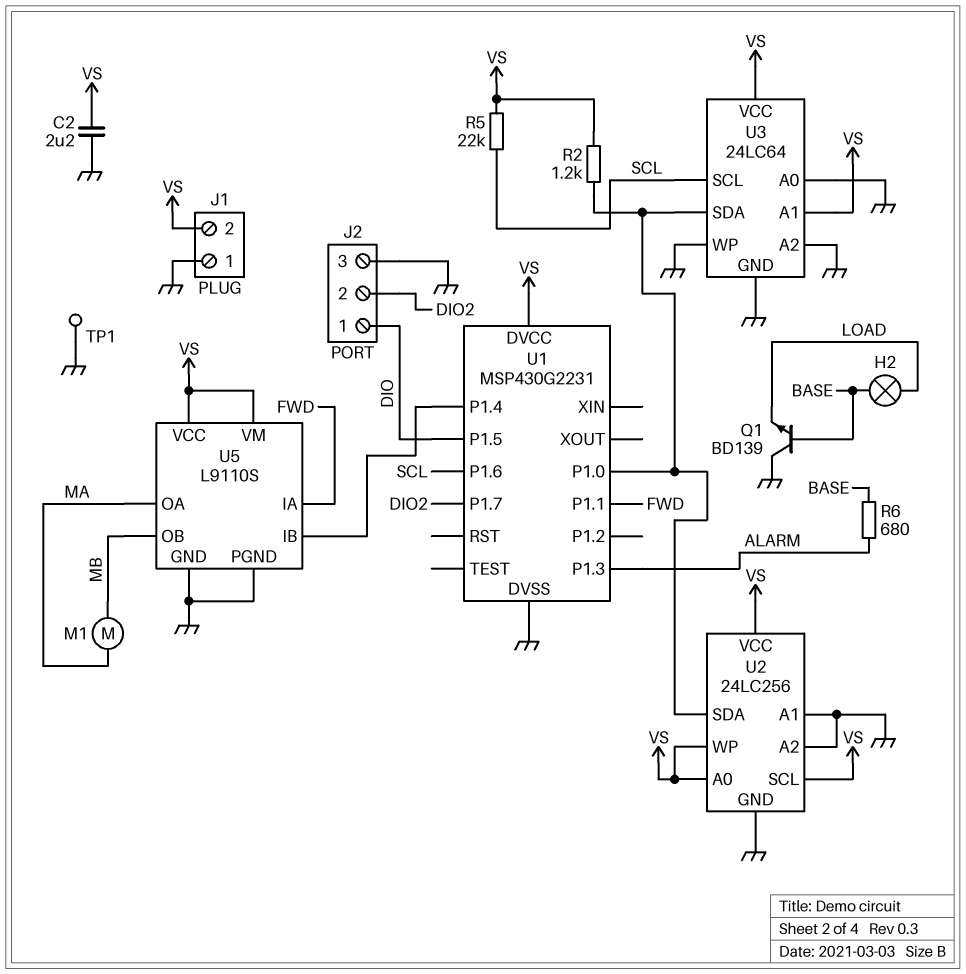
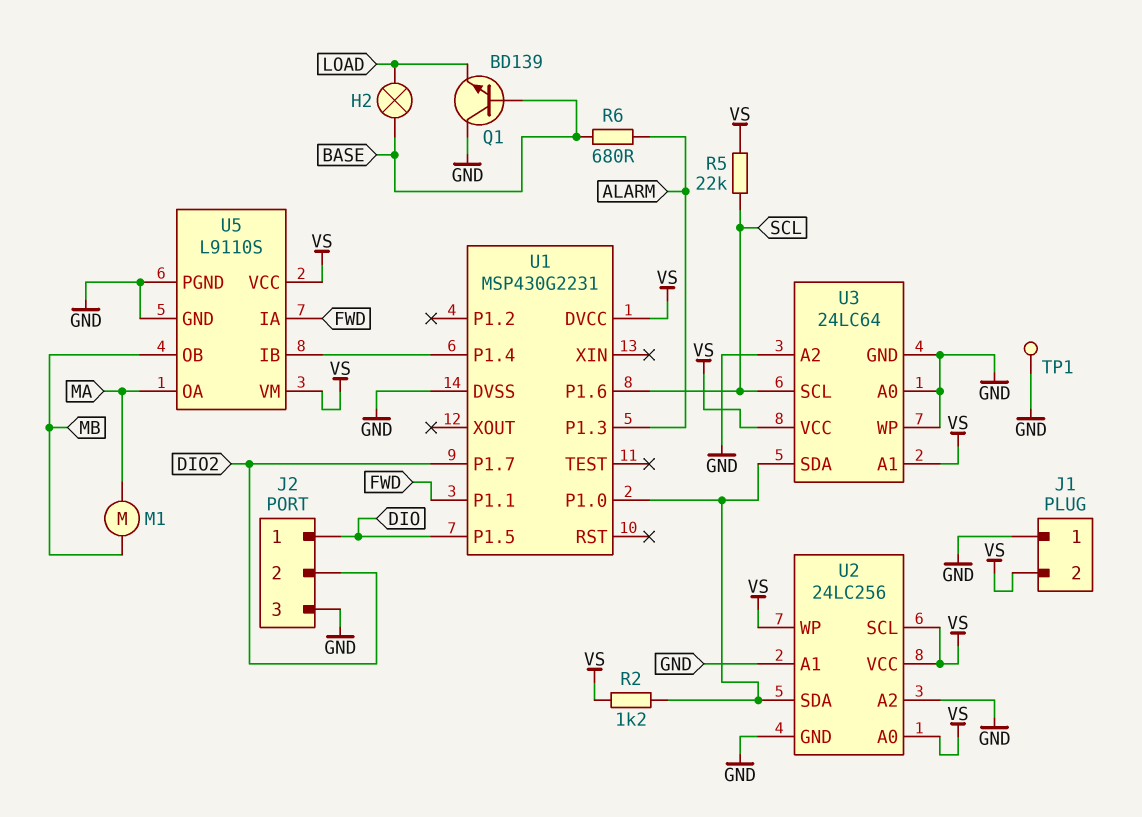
C2: 2.2uF (GND, VS) -> none

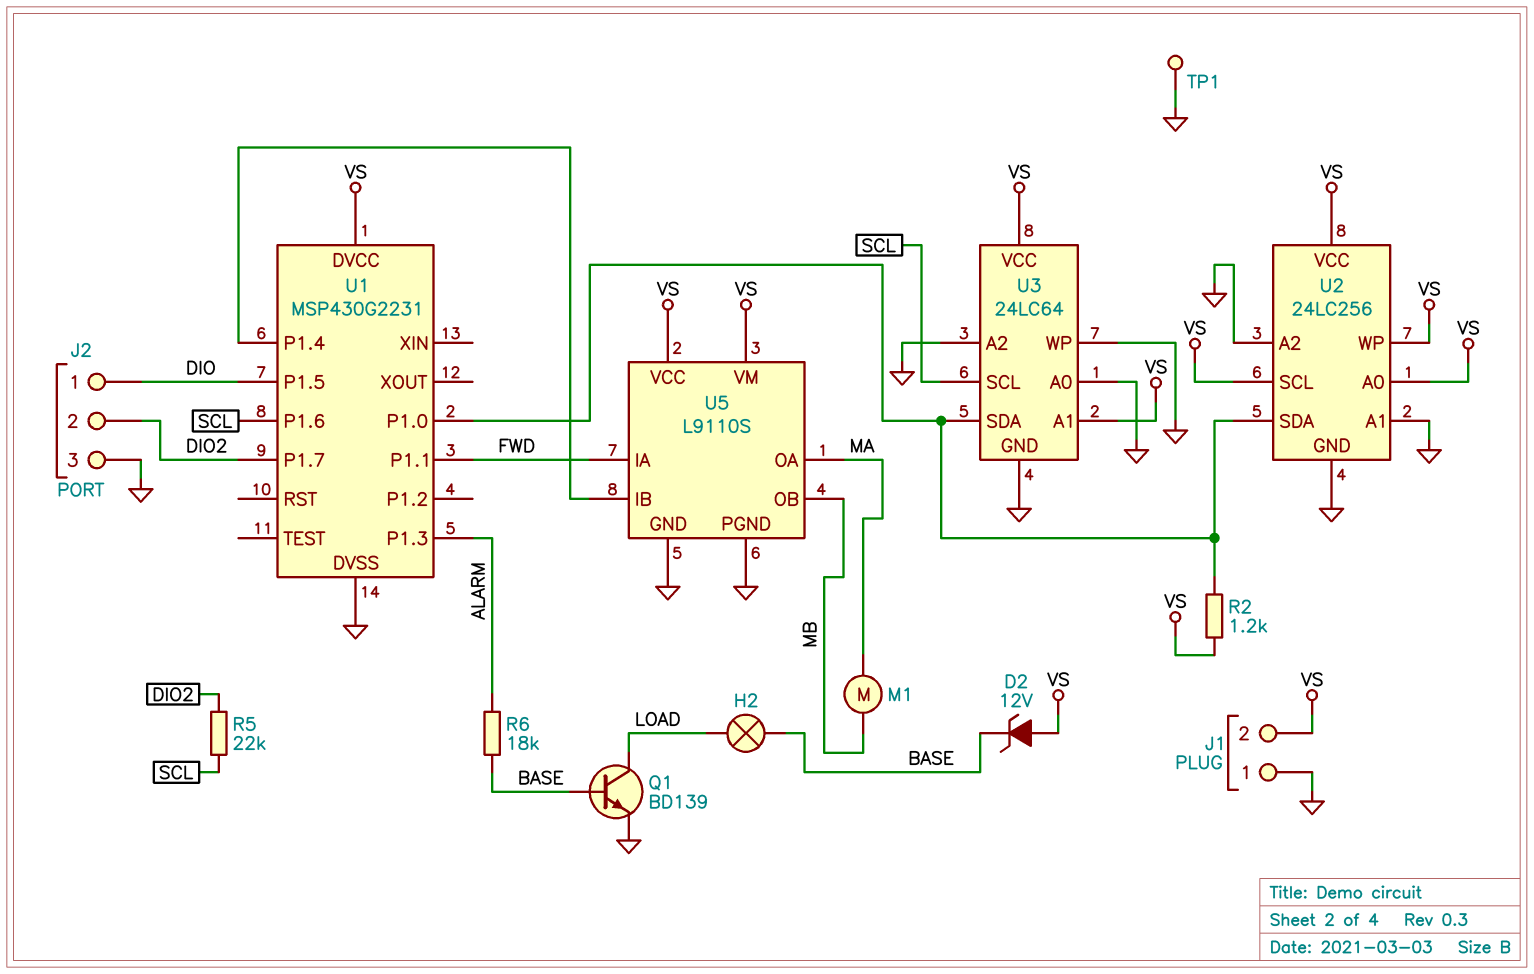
D2: none -> zener 12V (A VS, K BASE)
Q1: NPN BD139 (B BASE, C GND, E LOAD) -> NPN BD139 (B BASE, C LOAD, E GND)
R5: 22k (SCL, VS) -> 22k (DIO2, SCL)
R6: 680 (ALARM, BASE) -> 18k (ALARM, BASE)

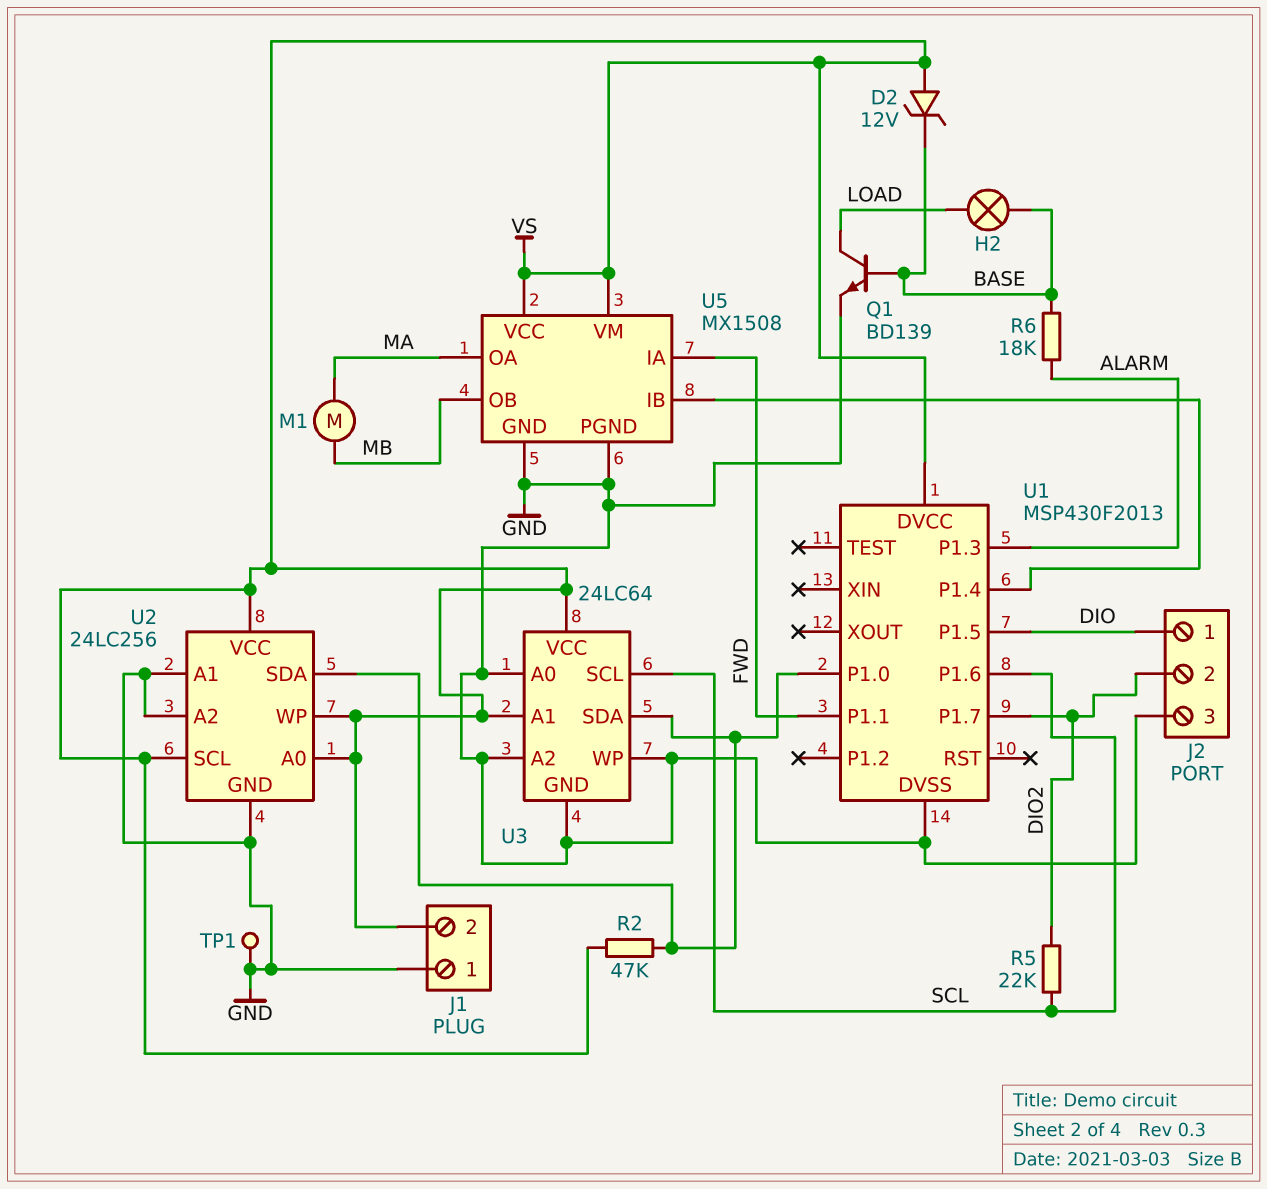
R2: 1.2k (U1/P1.0, VS) -> 47k (U1/P1.0, VS)
U1: MSP430G2231 -> MSP430F2013
U5: L9110S -> MX1508

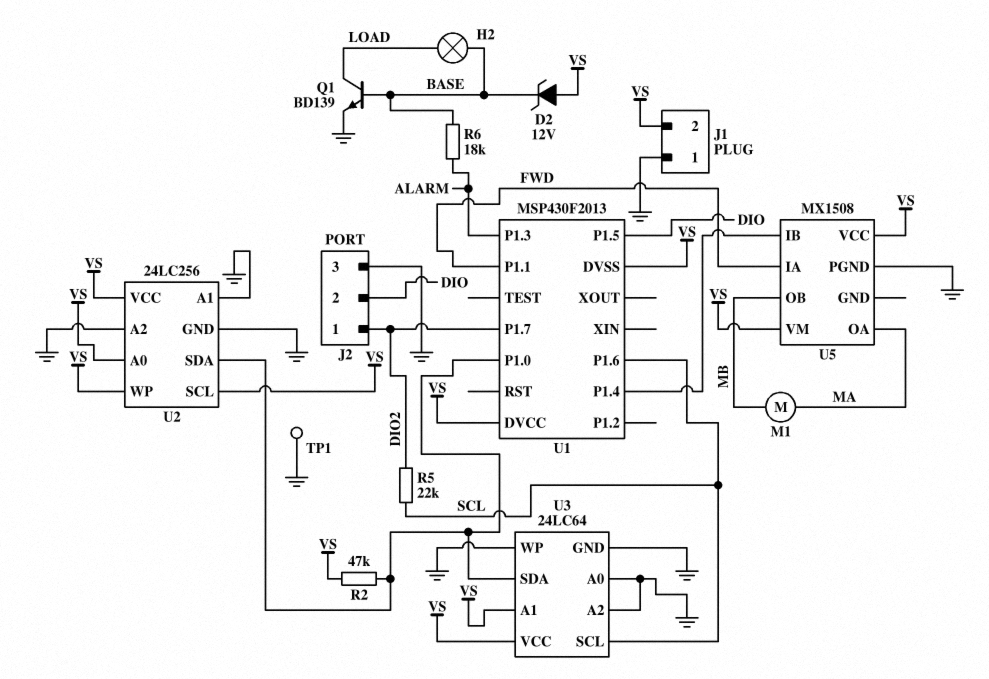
J2 pin 1: DIO -> DIO2
J2 pin 2: DIO2 -> DIO
U1 pin DVSS: GND -> VS
U5 pin GND: GND -> none

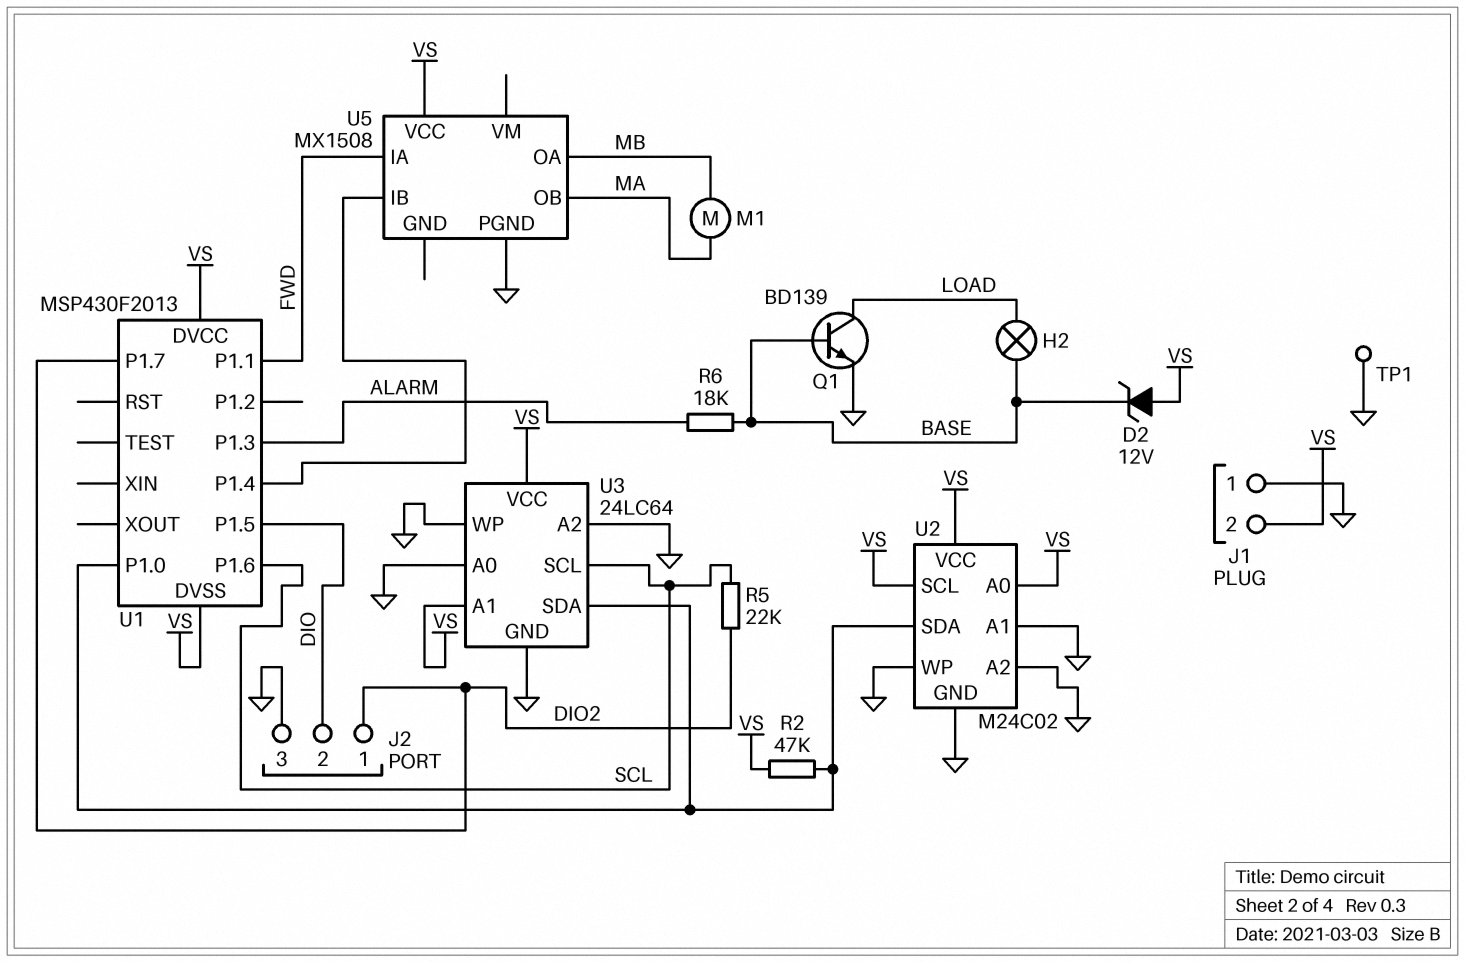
U2: 24LC256 -> M24C02
U2 pin WP: VS -> GND
U5 pin OA: MA -> MB
U5 pin OB: MB -> MA
U5 pin VM: VS -> none

